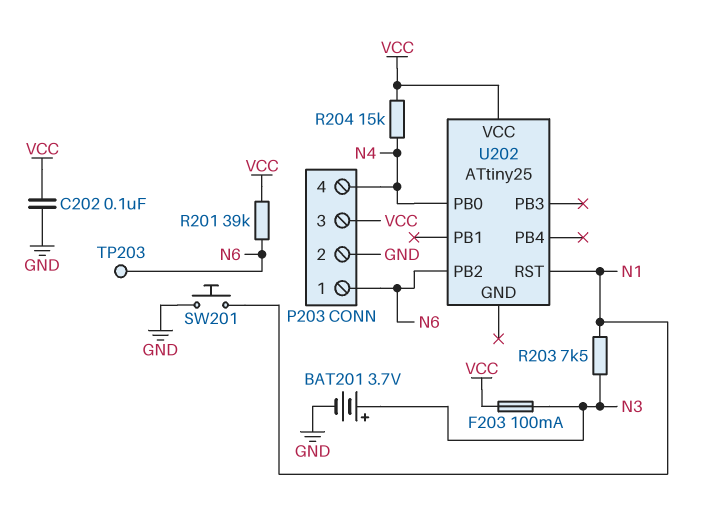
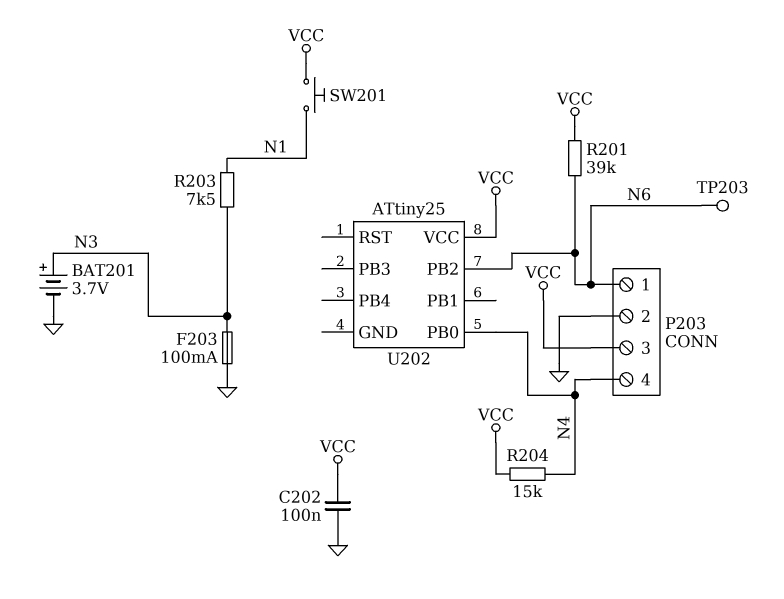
F203: 100mA (N3, VCC) -> 100mA (GND, N3)
SW201: button (GND, N1) -> button (N1, VCC)
U202 pin RST: N1 -> none

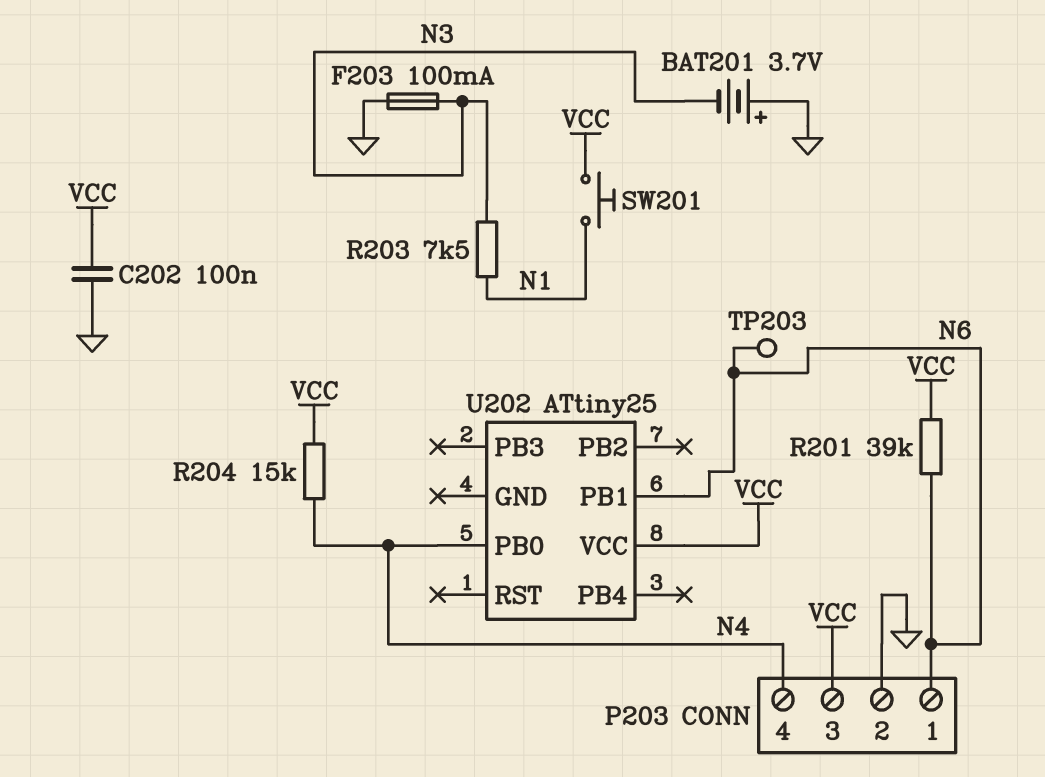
BAT201: 3.7V (plus N3, minus GND) -> 3.7V (plus GND, minus N3)
U202 pin PB1: none -> N6
U202 pin PB2: N6 -> none

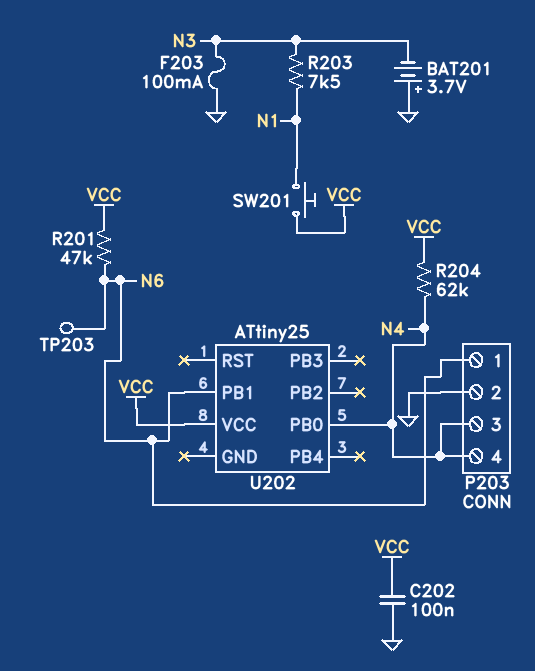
P203 pin 3: VCC -> N4
R201: 39k (N6, VCC) -> 47k (N6, VCC)
R204: 15k (N4, VCC) -> 62k (N4, VCC)

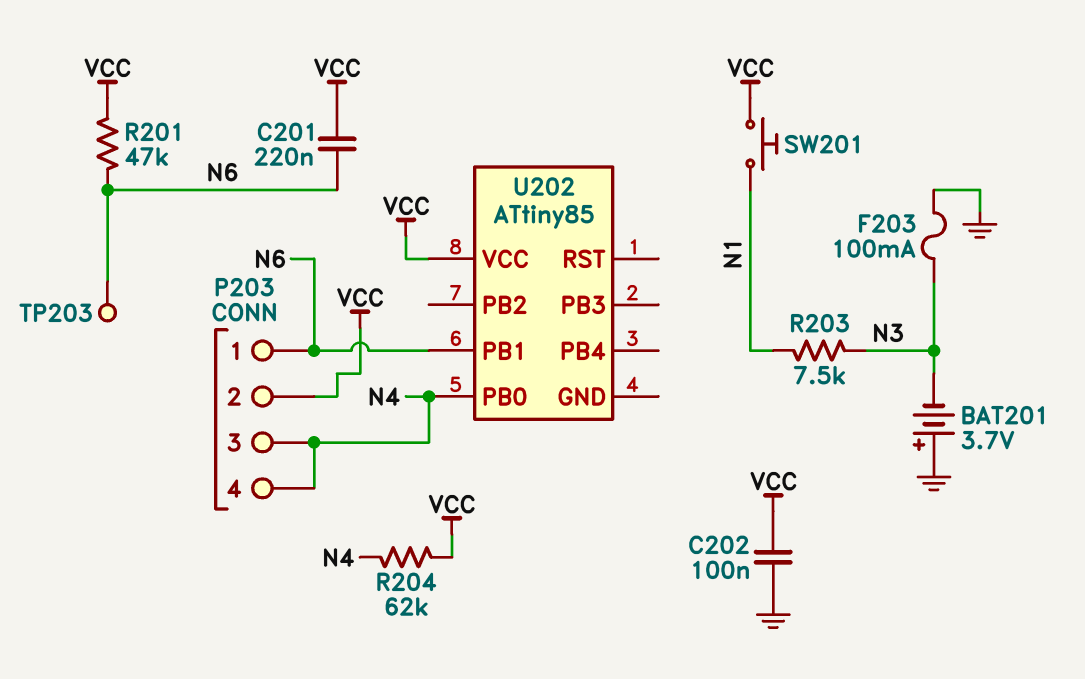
C201: none -> 220nF (N6, VCC)
P203 pin 2: GND -> VCC
U202: ATtiny25 -> ATtiny85

